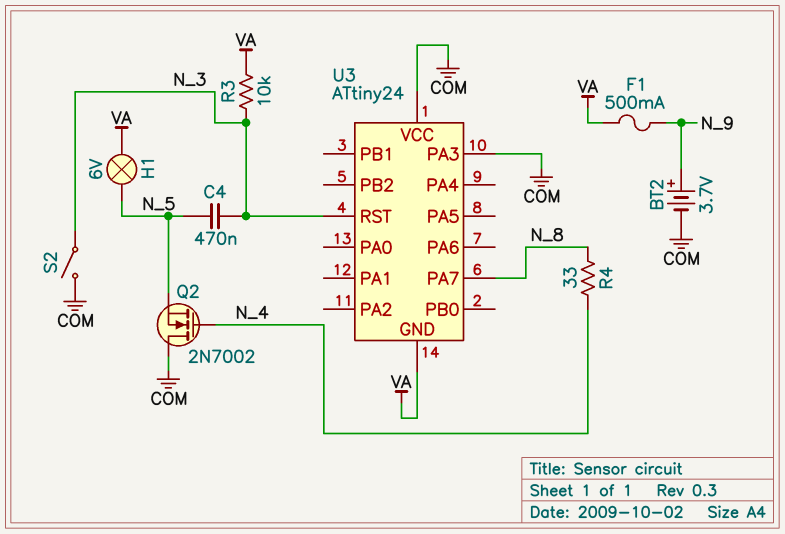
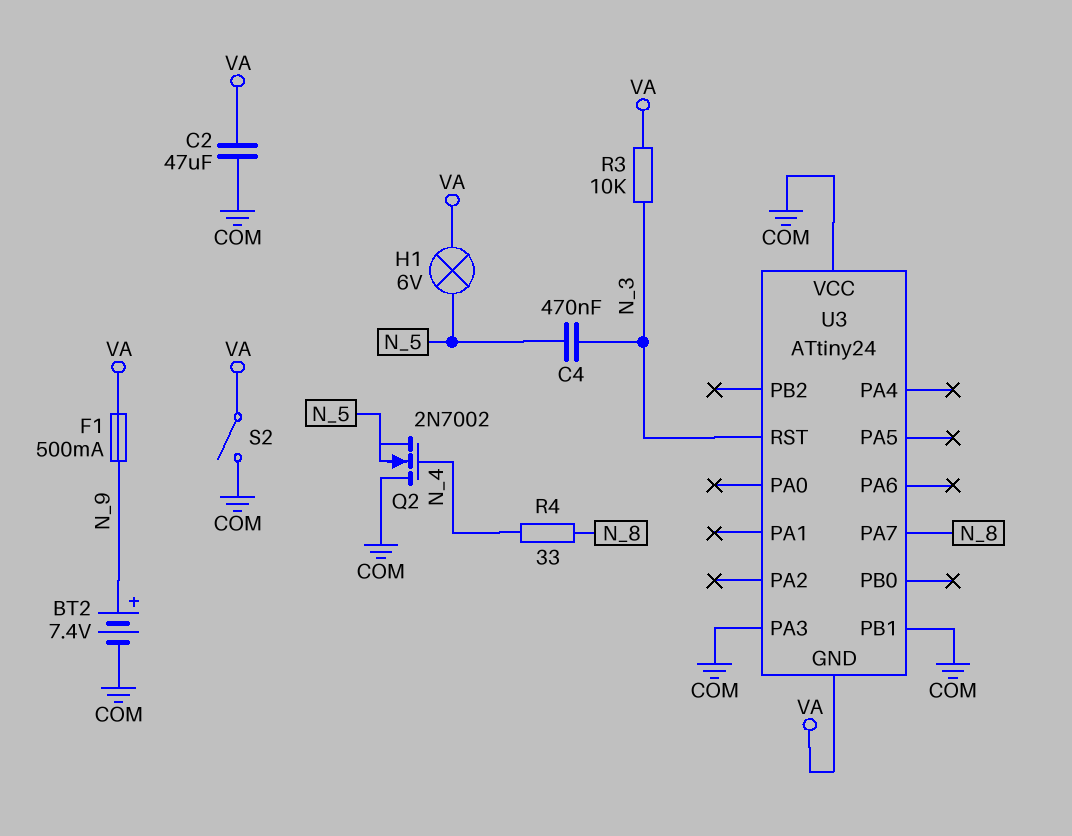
BT2: 3.7V (plus N_9, minus COM) -> 7.4V (plus N_9, minus COM)
C2: none -> 47uF (COM, VA)
S2: switch (COM, N_3) -> switch (COM, VA)
U3 pin PB1: none -> COM

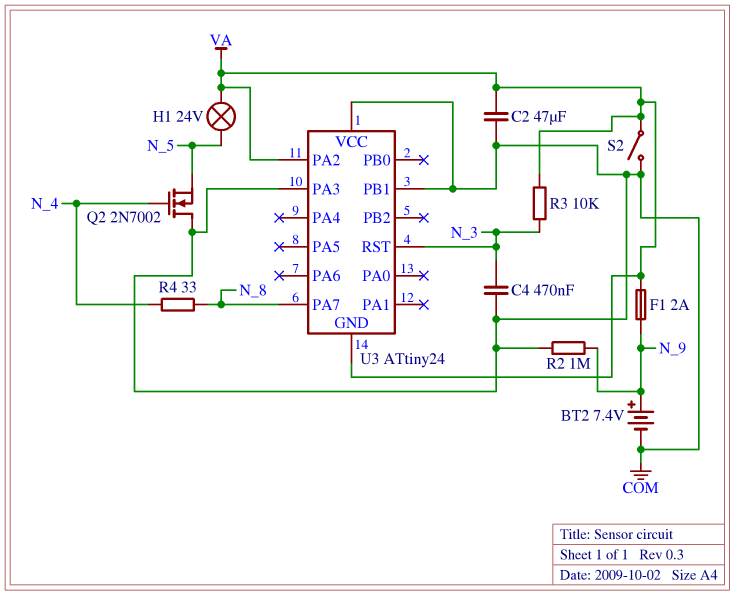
C4: 470nF (N_3, N_5) -> 470nF (COM, N_3)
F1: 500mA (N_9, VA) -> 2A (N_9, VA)
H1: lamp 6V (N_5, VA) -> lamp 24V (N_5, VA)
R2: none -> 1M (COM, N_9)
U3 pin PA2: none -> VA

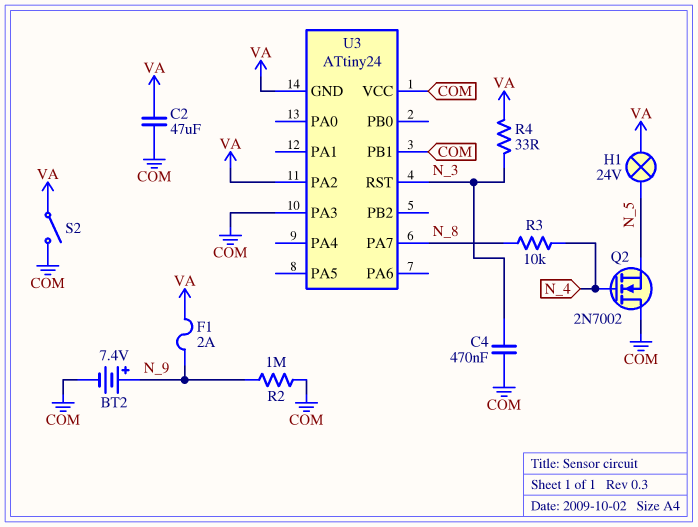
R3: 10k (N_3, VA) -> 10k (N_4, N_8)
R4: 33 (N_4, N_8) -> 33 (N_3, VA)

